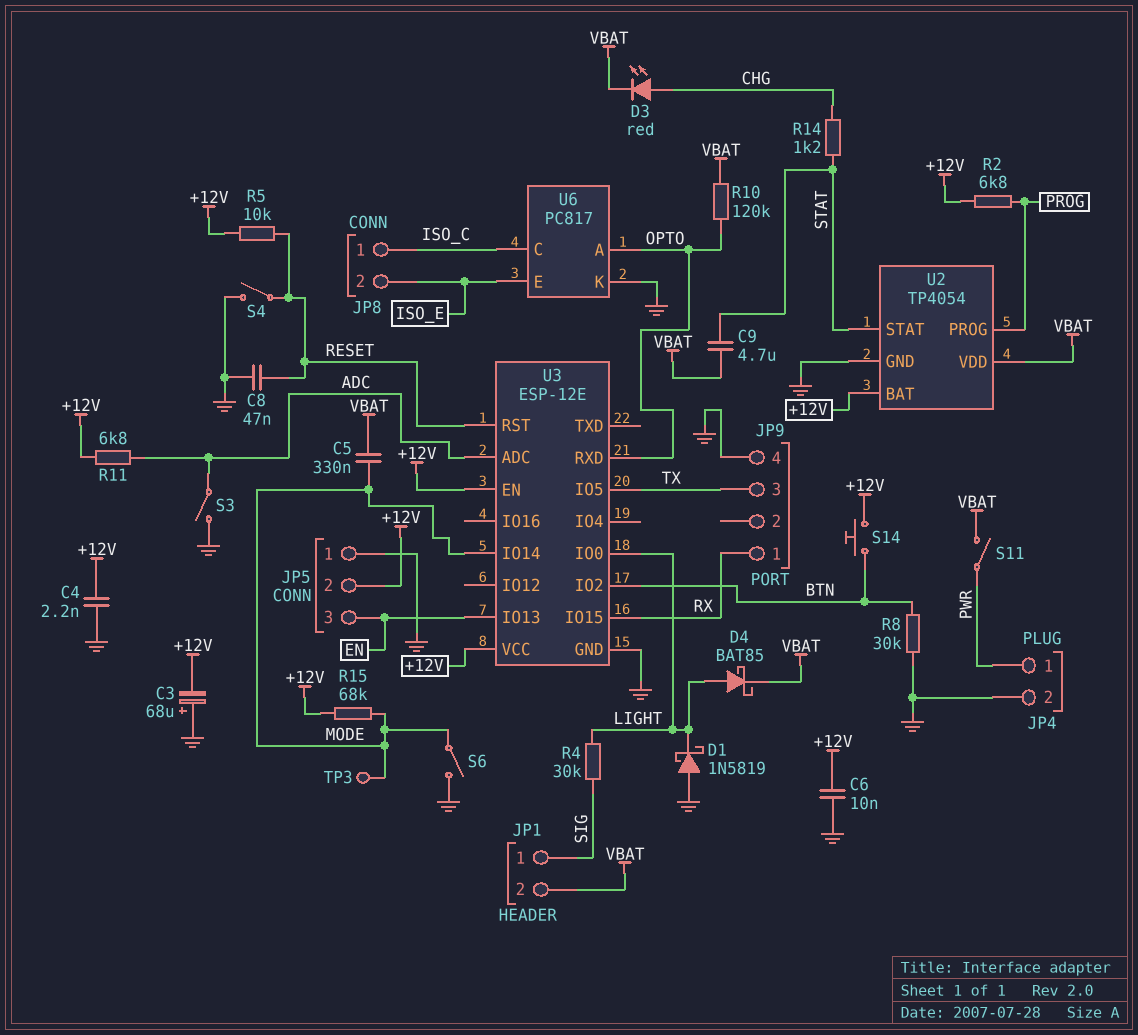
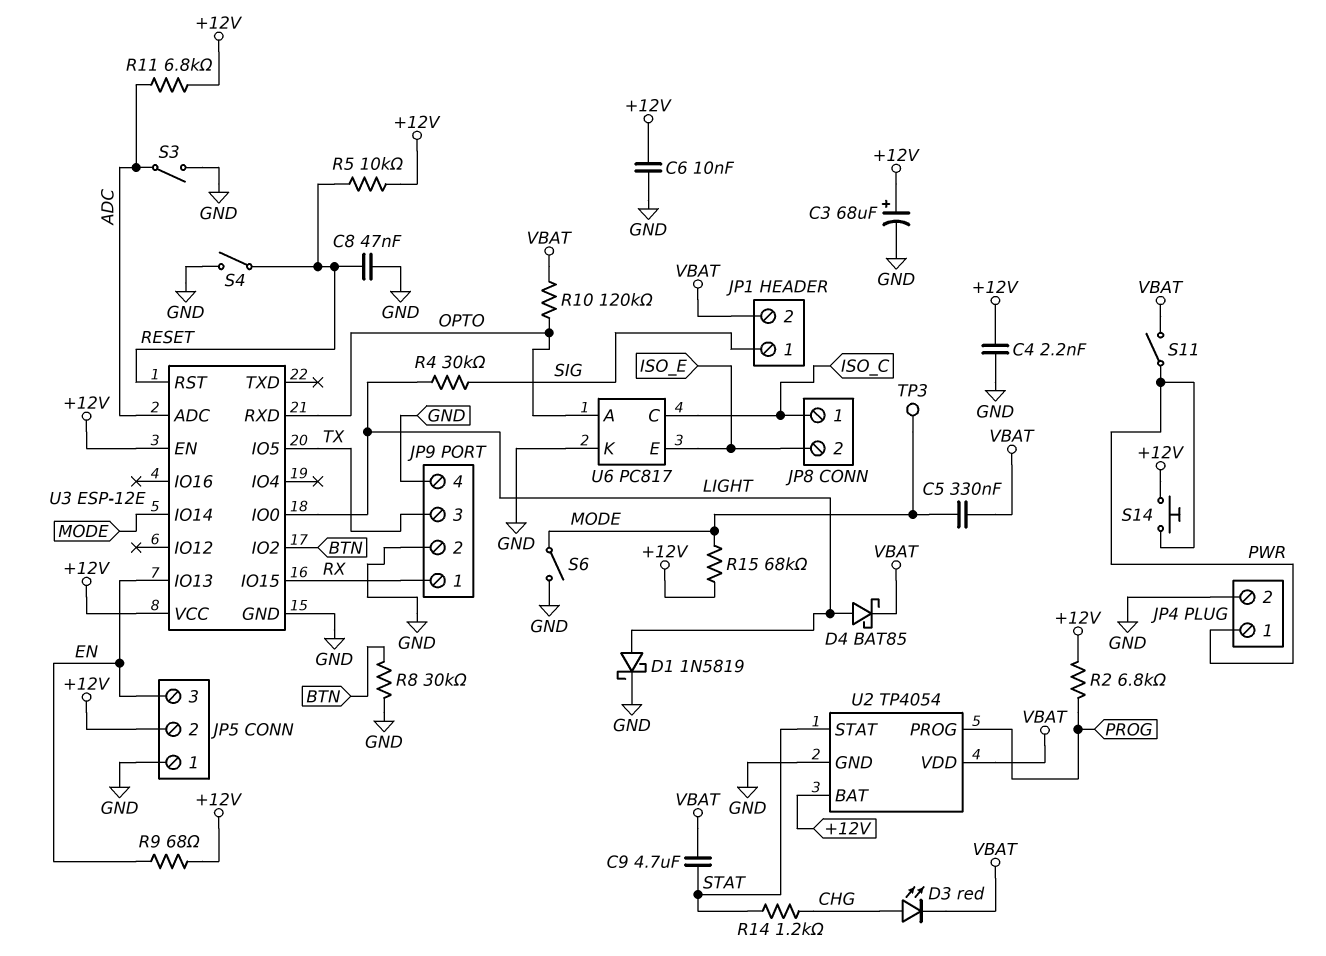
C3: 68uF (plus GND, minus +12V) -> 68uF (plus +12V, minus GND)
D1: schottky 1N5819 (A GND, K LIGHT) -> schottky 1N5819 (A LIGHT, K GND)
JP9 pin 2: none -> GND
R9: none -> 68 (+12V, EN)
S14: button (+12V, BTN) -> button (+12V, PWR)

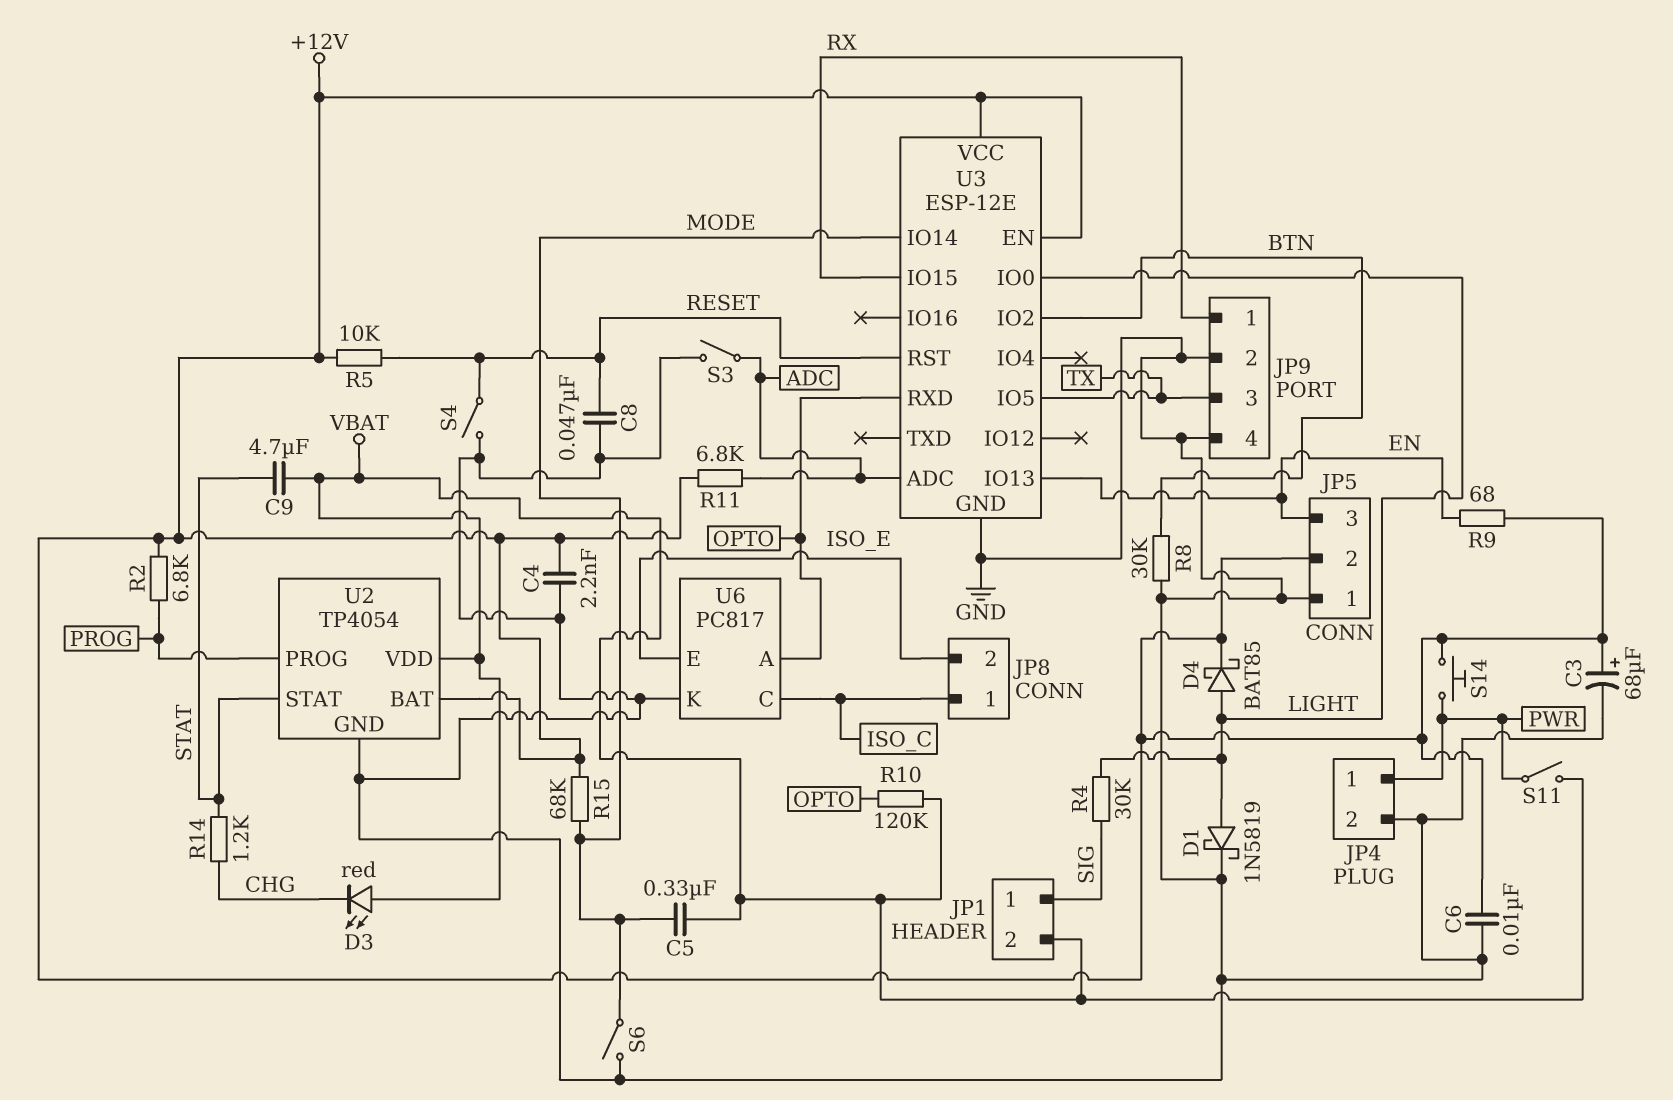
D3: LED red (A CHG, K VBAT) -> LED red (A VBAT, K CHG)
D4: schottky BAT85 (A LIGHT, K VBAT) -> schottky BAT85 (A LIGHT, K +12V)
TP3: test point (MODE) -> none

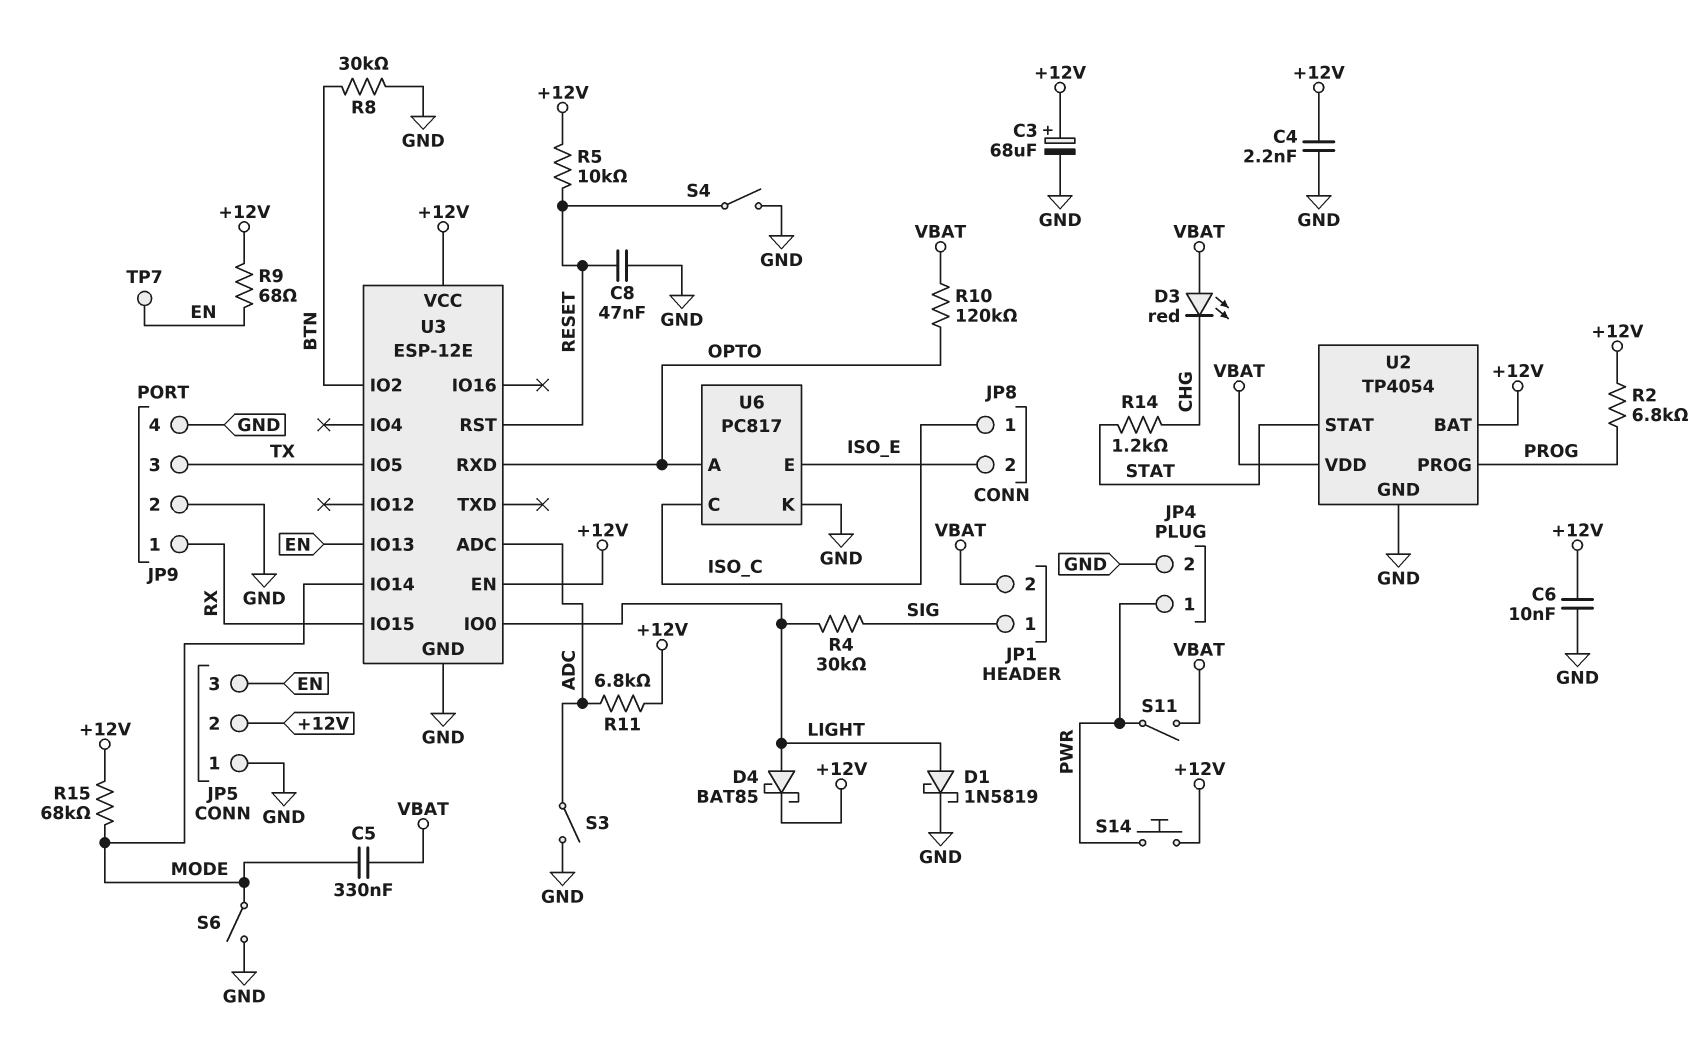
C9: 4.7uF (STAT, VBAT) -> none
TP7: none -> test point (EN)

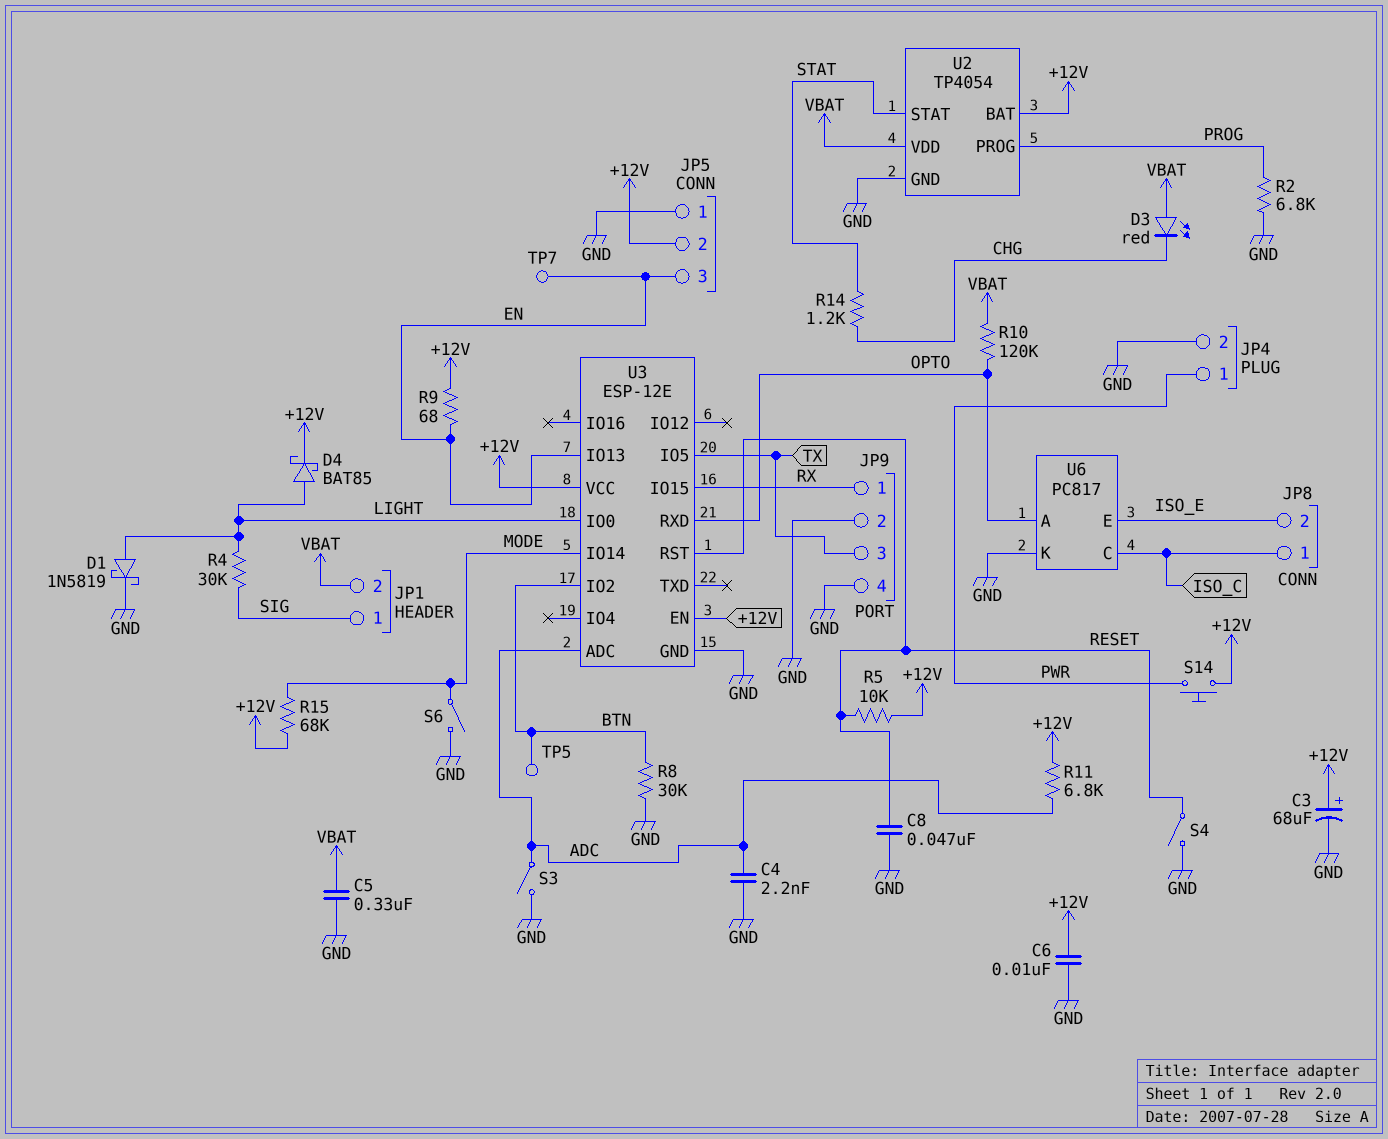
C4: 2.2nF (+12V, GND) -> 2.2nF (ADC, GND)
C5: 330nF (MODE, VBAT) -> 330nF (GND, VBAT)
R2: 6.8k (+12V, PROG) -> 6.8k (GND, PROG)
S11: switch (PWR, VBAT) -> none
TP5: none -> test point (BTN)

